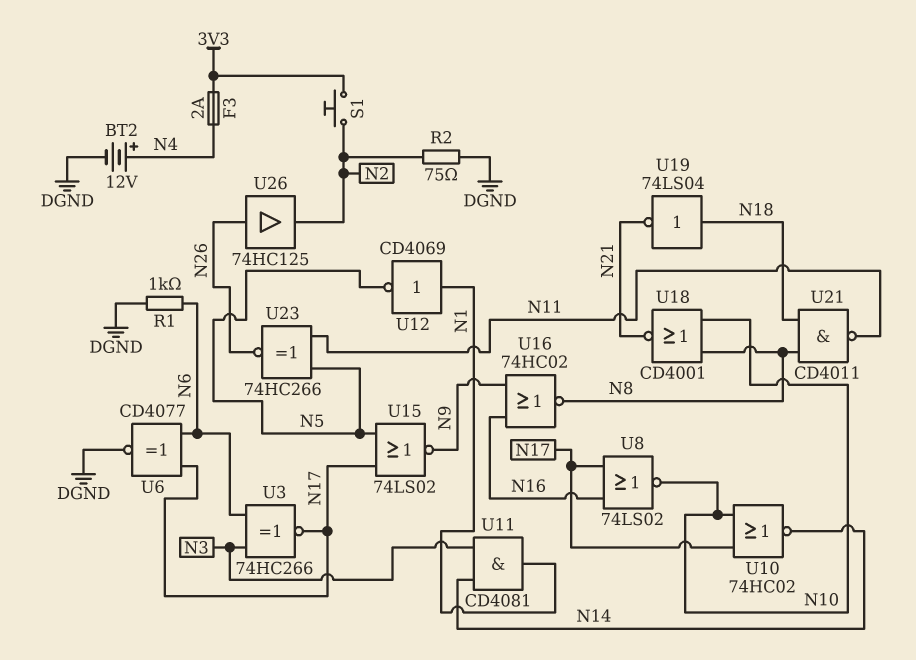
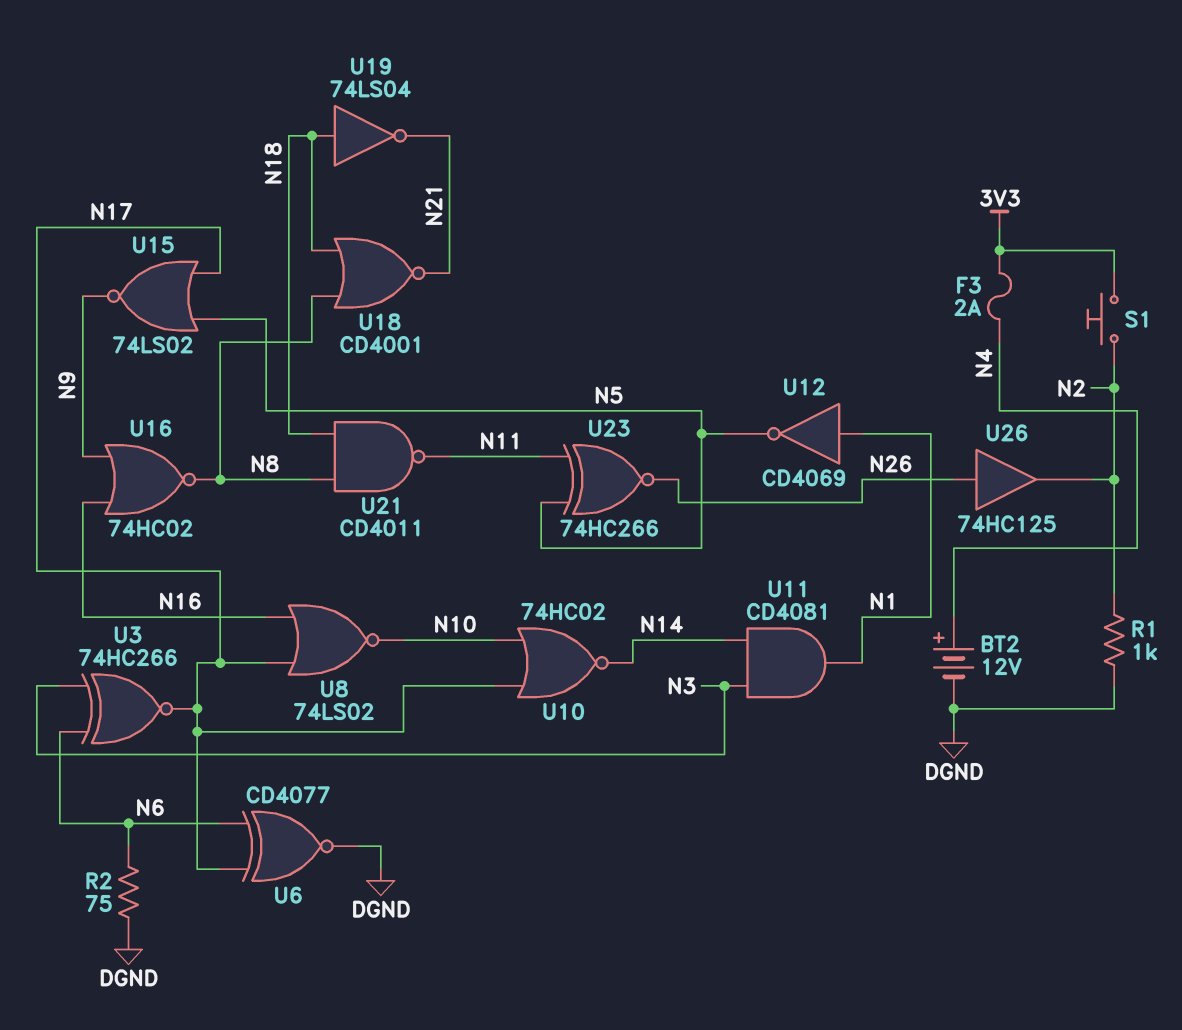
R1: 1k (DGND, N6) -> 1k (DGND, N2)
R2: 75 (DGND, N2) -> 75 (DGND, N6)
U18: NOR CD4001 (in N8, in N10, out N21) -> NOR CD4001 (in N8, in N18, out N21)

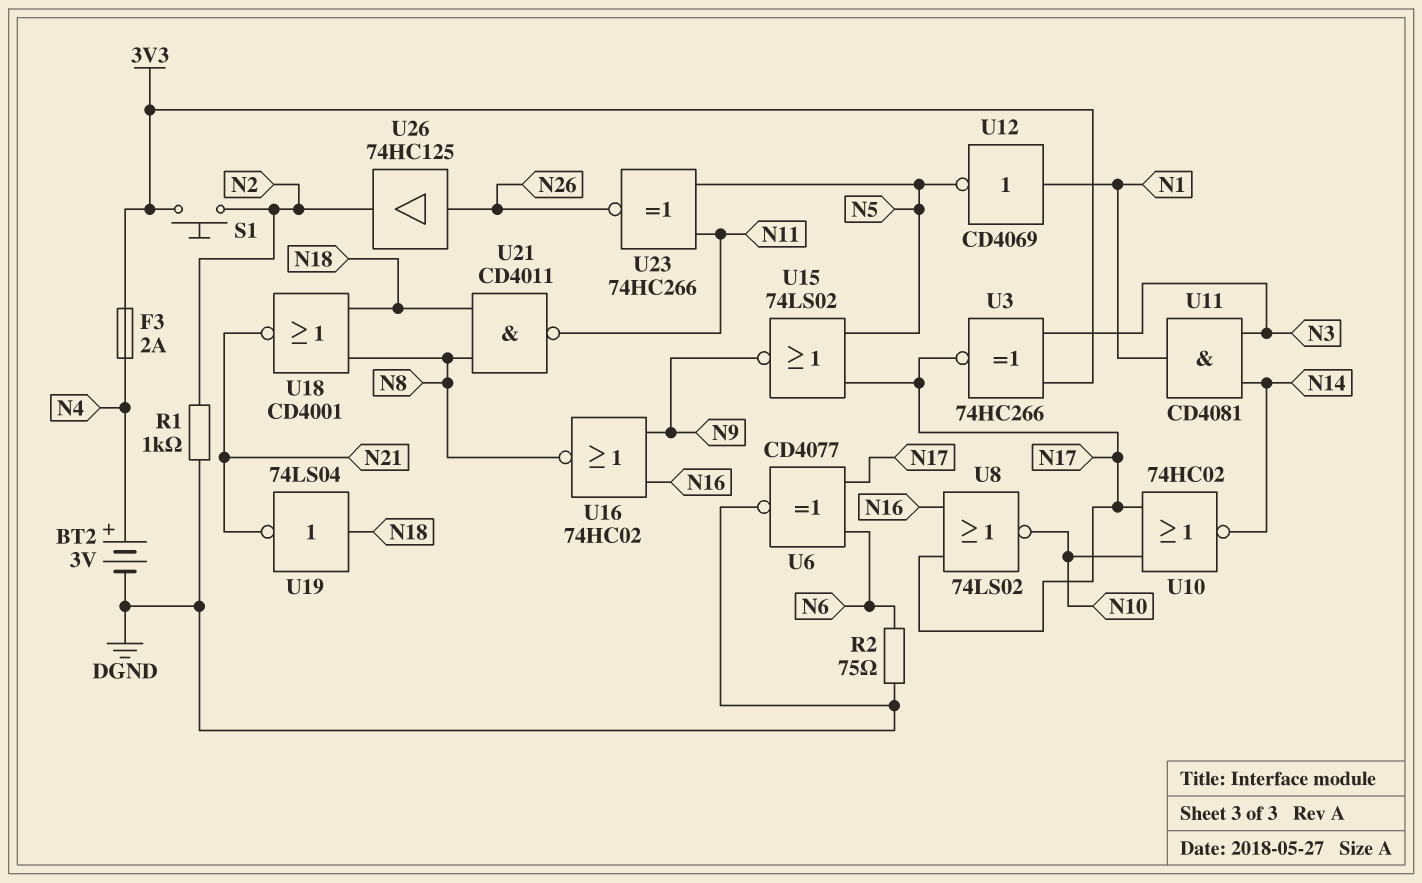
BT2: 12V (plus N4, minus DGND) -> 3V (plus N4, minus DGND)
U3: XNOR 74HC266 (in N3, in N6, out N17) -> XNOR 74HC266 (in 3V3, in N3, out N17)

